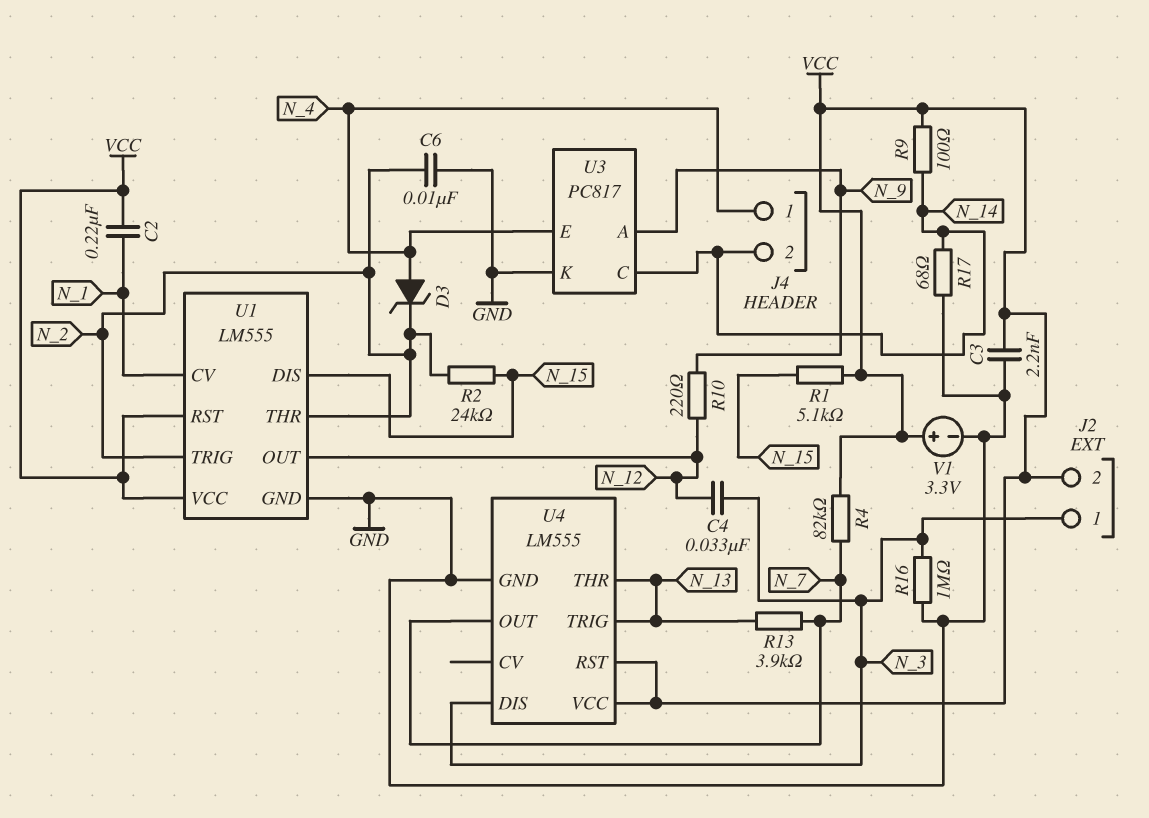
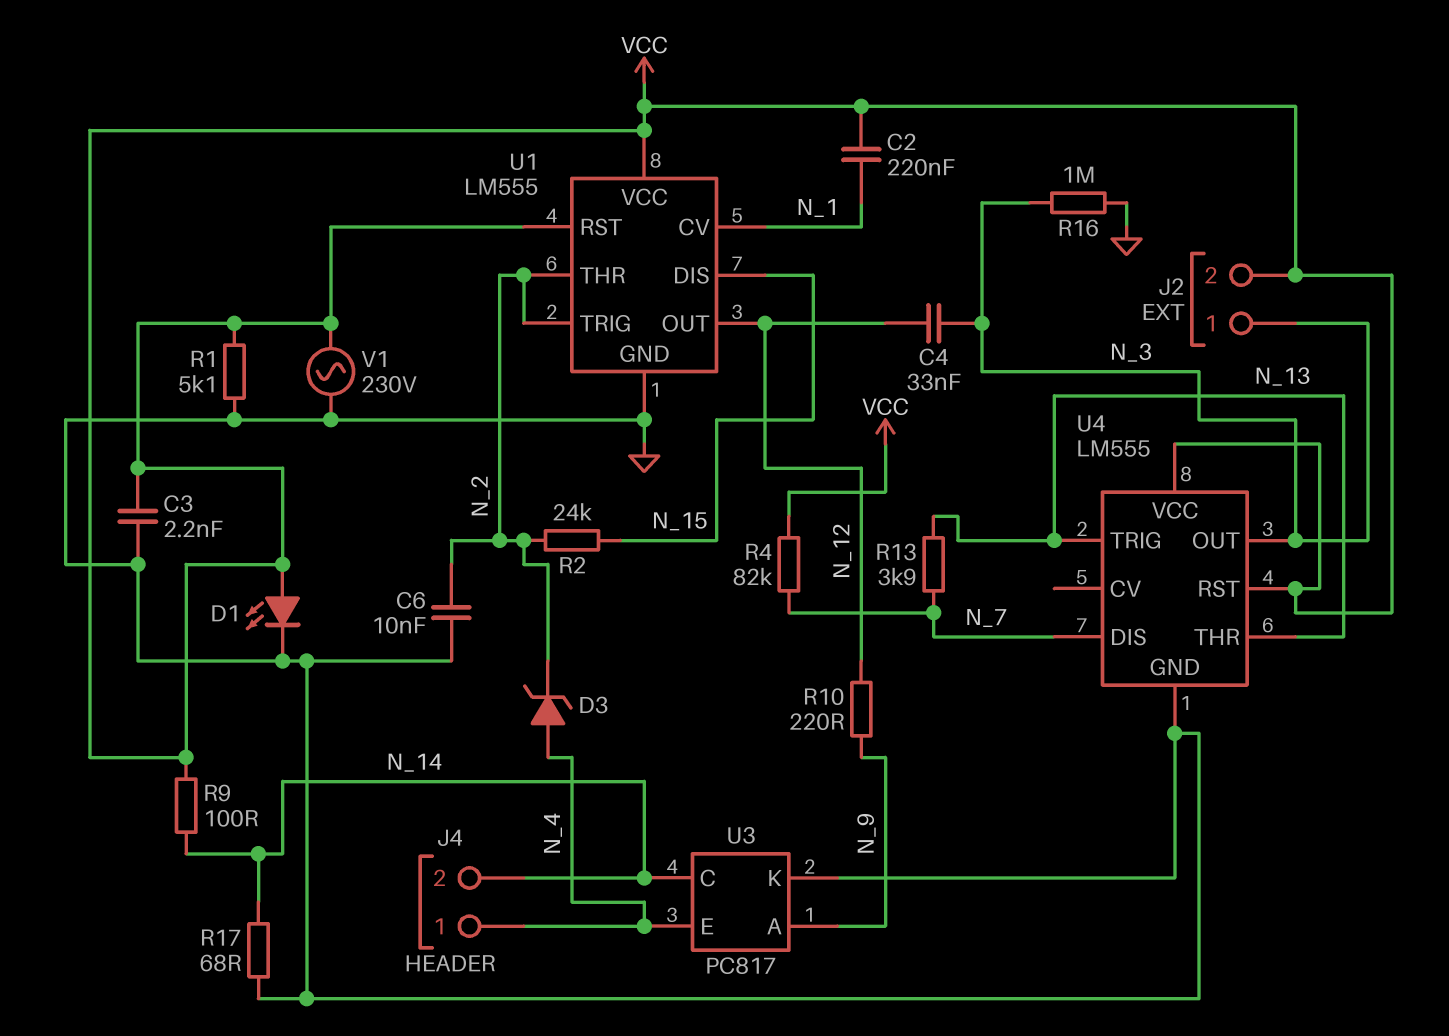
D1: none -> LED (A VCC, K GND)
R1: 5.1k (N_15, VCC) -> 5.1k (GND, VCC)
U4 pin DIS: N_3 -> N_7
U4 pin OUT: N_7 -> N_3
V1: 3.3V (plus VCC, minus GND) -> AC 230V (GND, VCC)

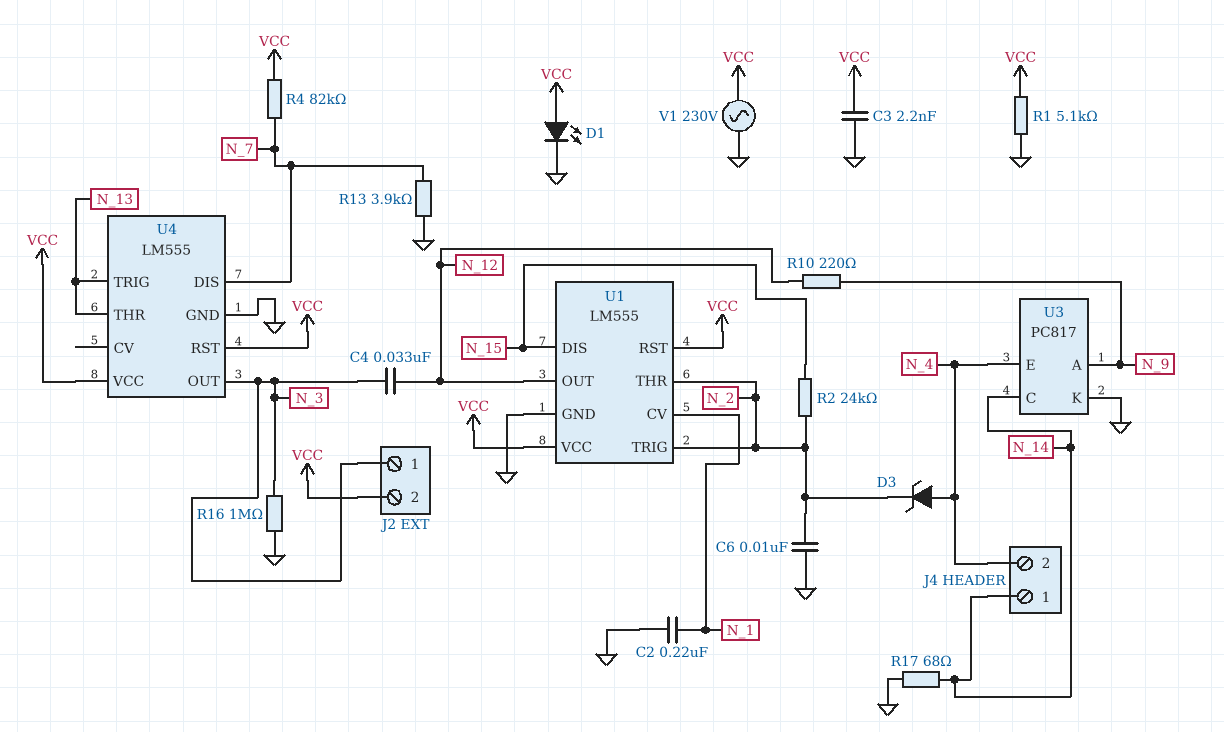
C2: 220nF (N_1, VCC) -> 220nF (GND, N_1)
J4 pin 1: N_4 -> N_14
J4 pin 2: N_14 -> N_4
R9: 100 (N_14, VCC) -> none
R13: 3.9k (N_7, N_13) -> 3.9k (GND, N_7)

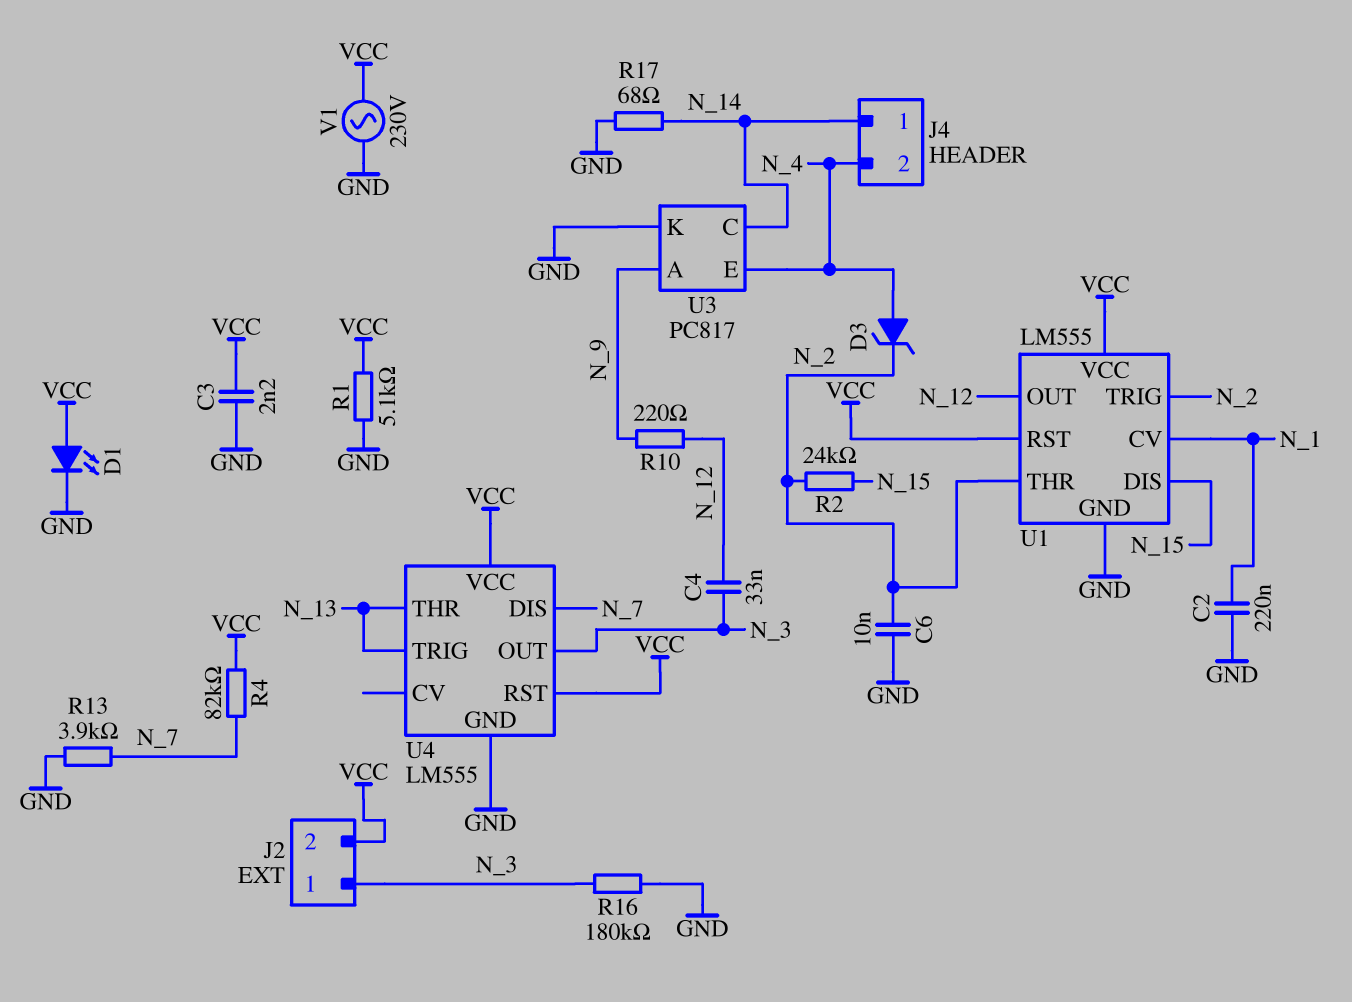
R16: 1M (GND, N_3) -> 180k (GND, N_3)

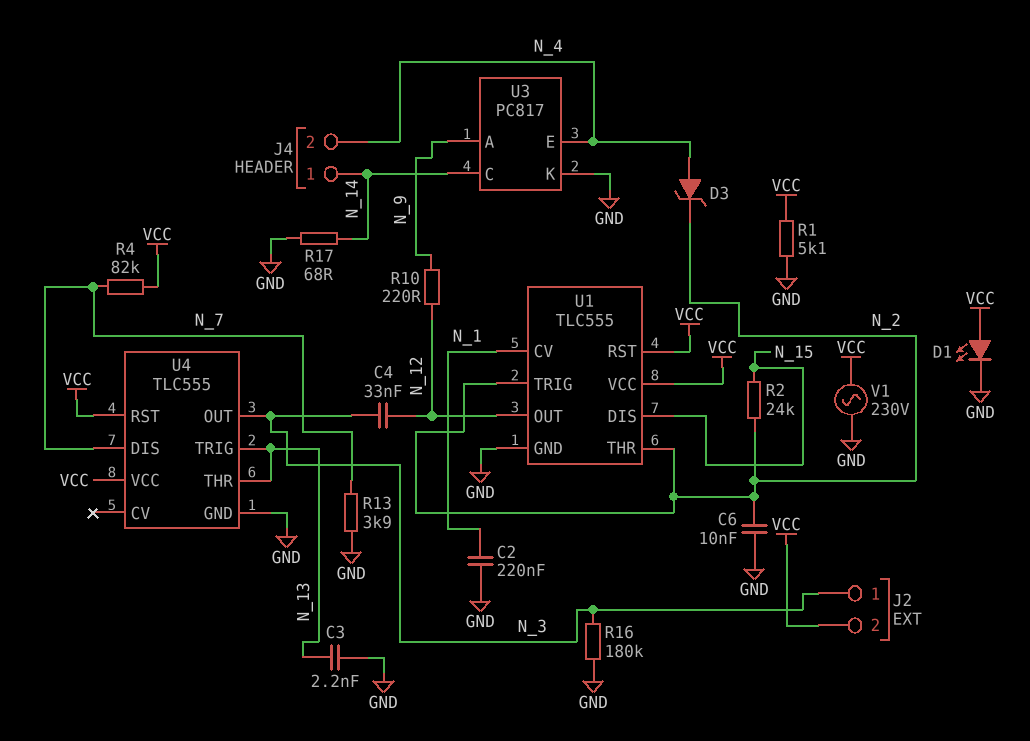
C3: 2.2nF (GND, VCC) -> 2.2nF (GND, N_13)
U1: LM555 -> TLC555
U4: LM555 -> TLC555

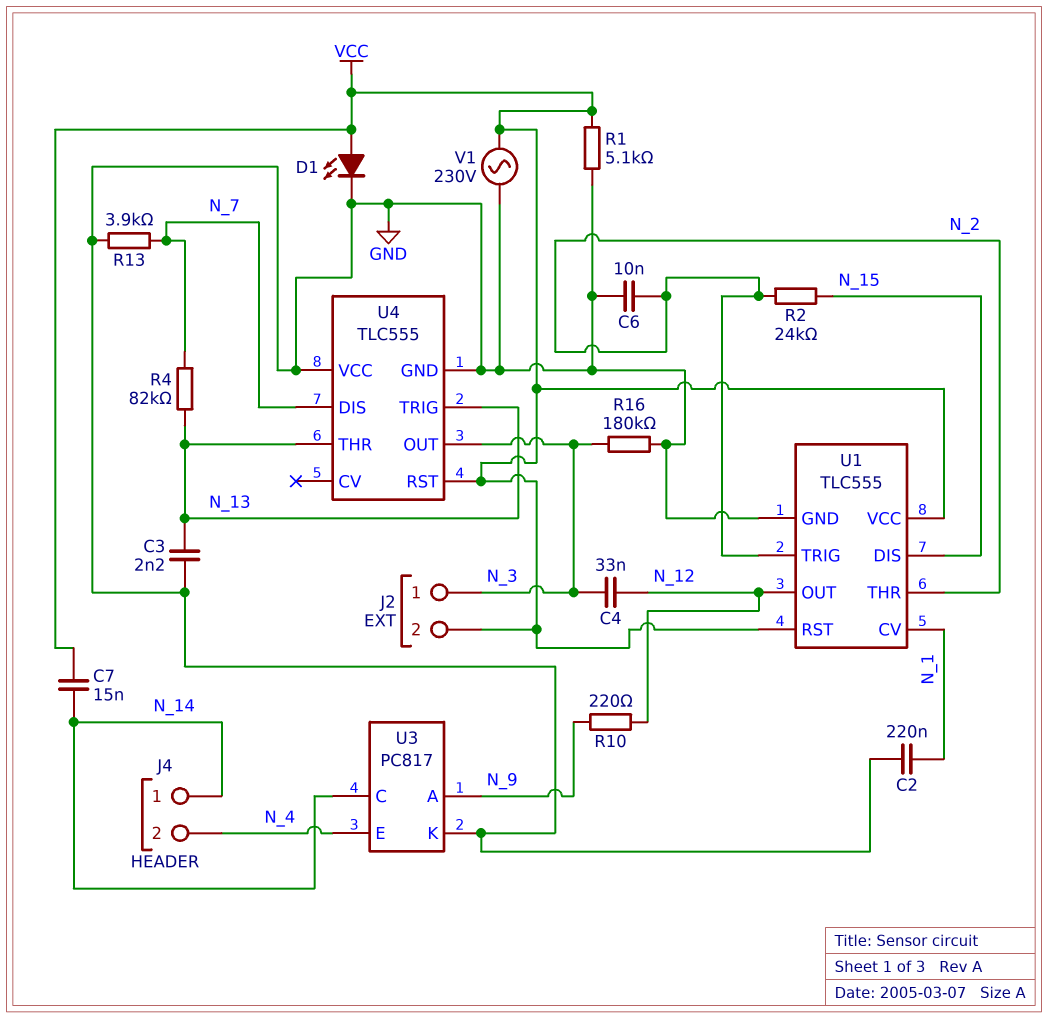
C7: none -> 15nF (N_14, VCC)
D3: zener (A N_4, K N_2) -> none
R4: 82k (N_7, VCC) -> 82k (N_7, N_13)
R17: 68 (GND, N_14) -> none
U4 pin VCC: VCC -> GND

